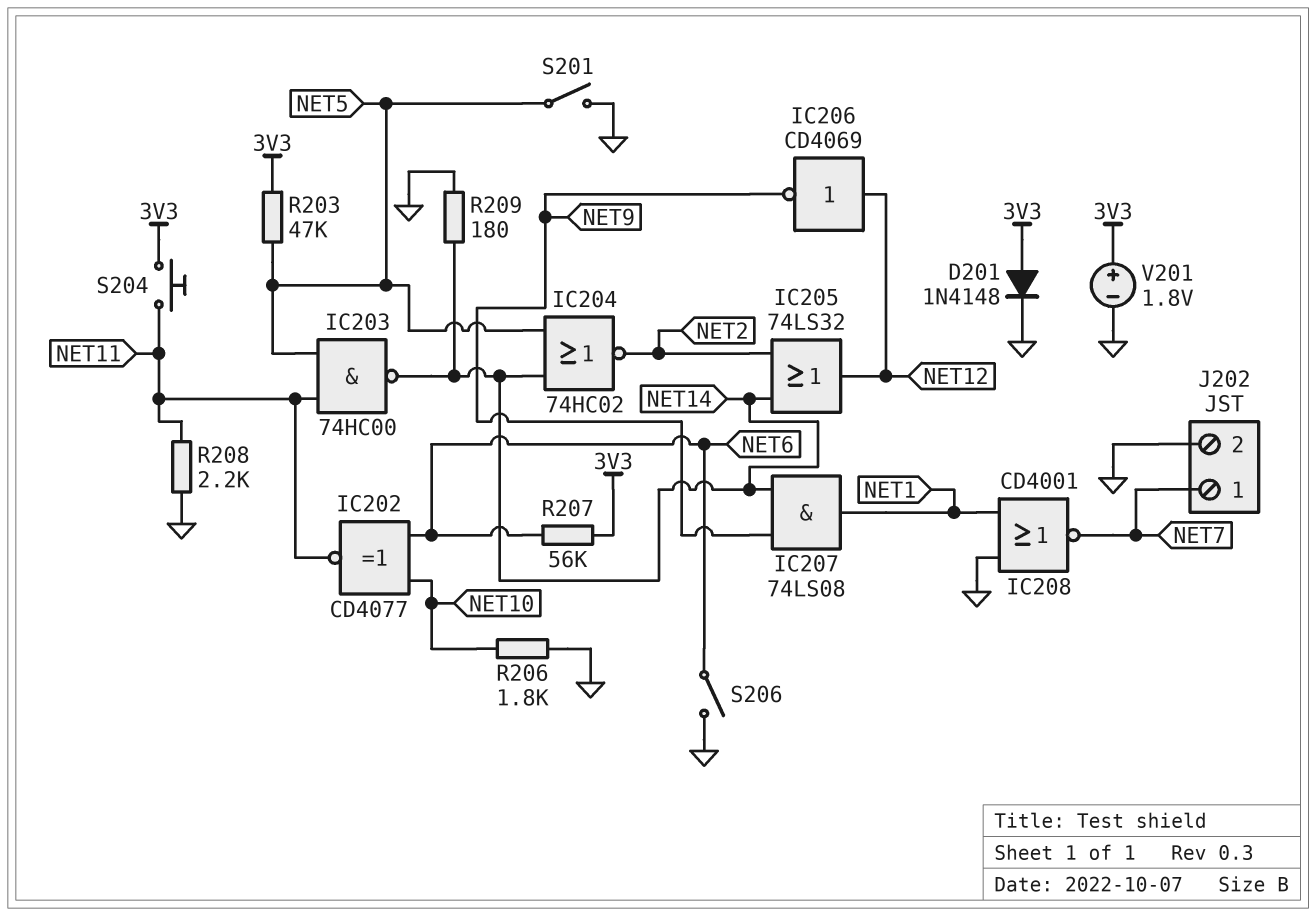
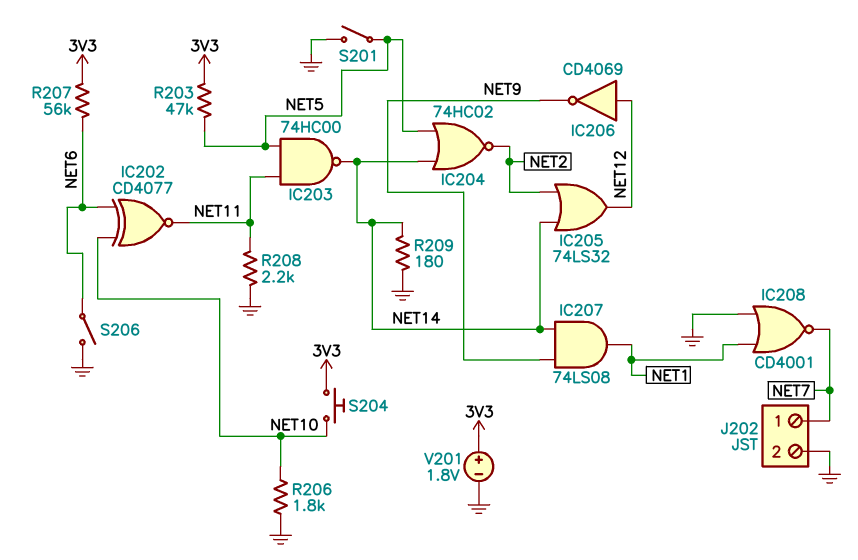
D201: diode 1N4148 (A 3V3, K GND) -> none
S204: button (3V3, NET11) -> button (3V3, NET10)

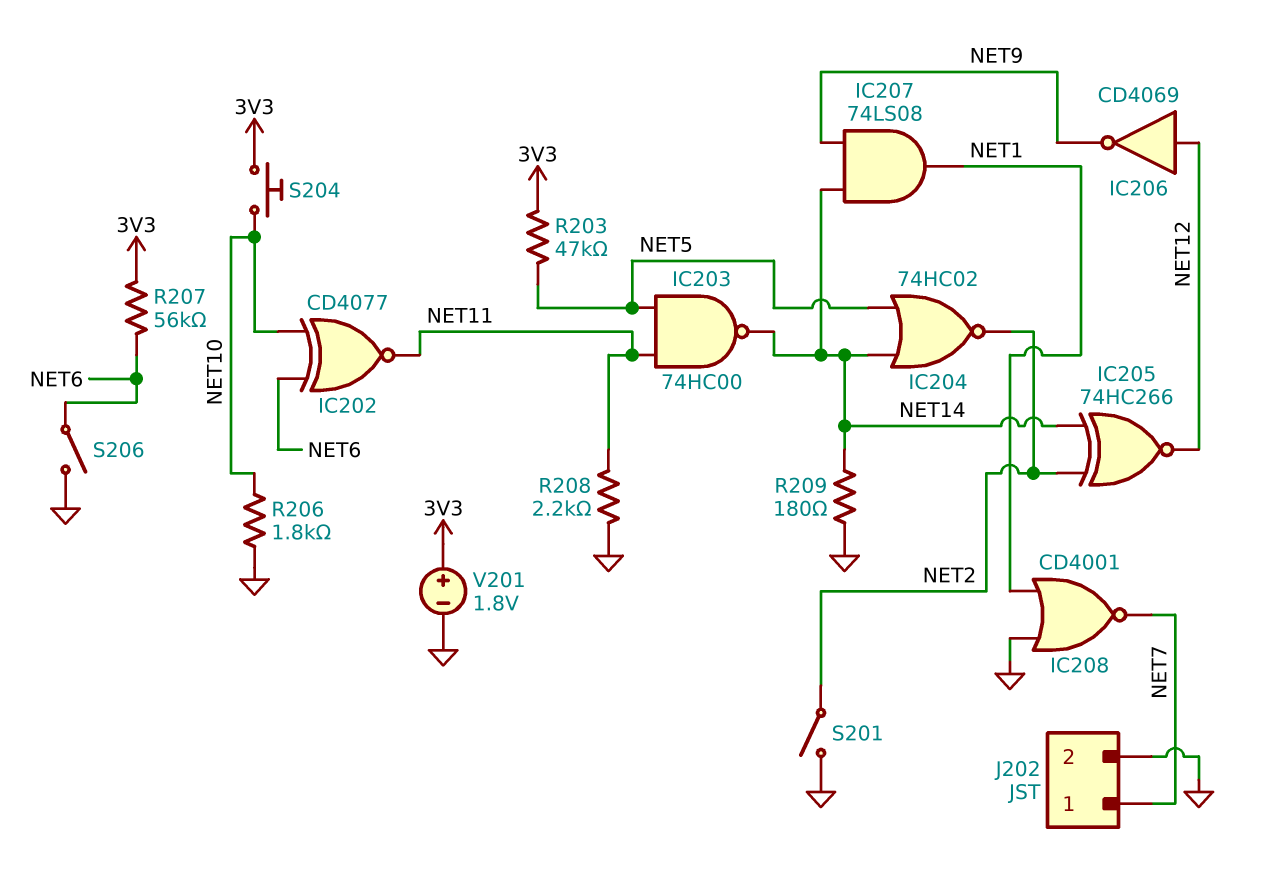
IC205: OR 74LS32 (in NET2, in NET14, out NET12) -> XNOR 74HC266 (in NET2, in NET14, out NET12)
S201: switch (GND, NET5) -> switch (GND, NET2)

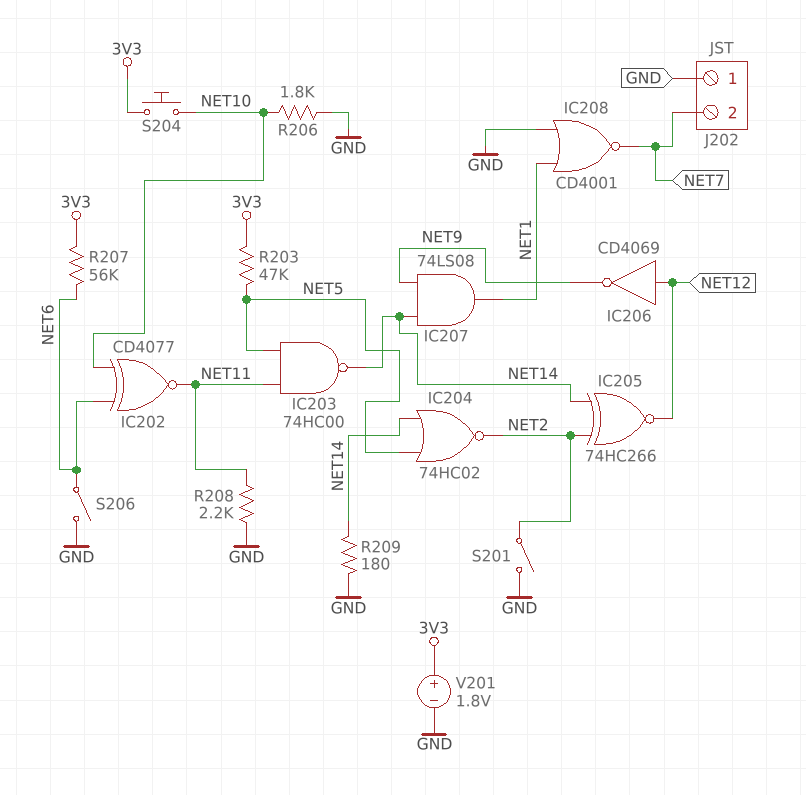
J202 pin 1: NET7 -> GND
J202 pin 2: GND -> NET7

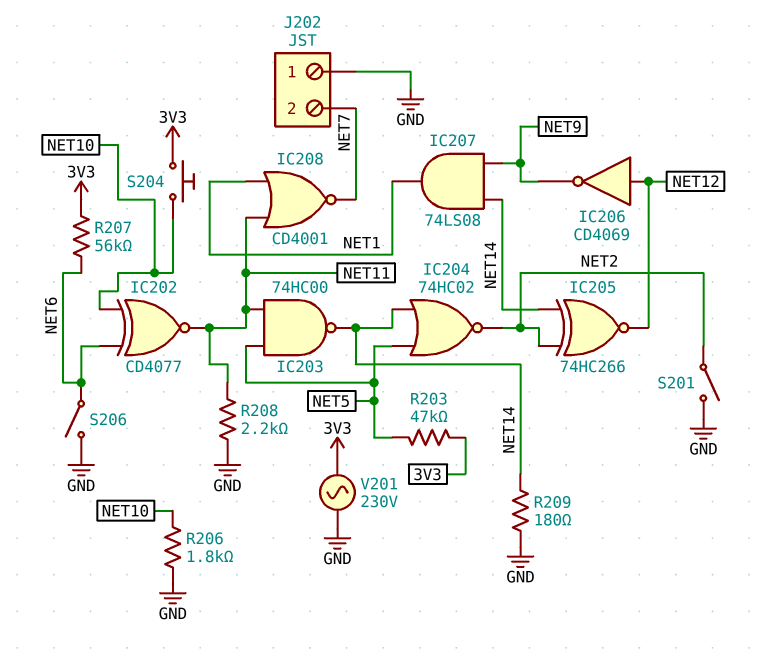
IC208: NOR CD4001 (in GND, in NET1, out NET7) -> NOR CD4001 (in NET1, in NET11, out NET7)
V201: 1.8V (plus 3V3, minus GND) -> AC 230V (3V3, GND)

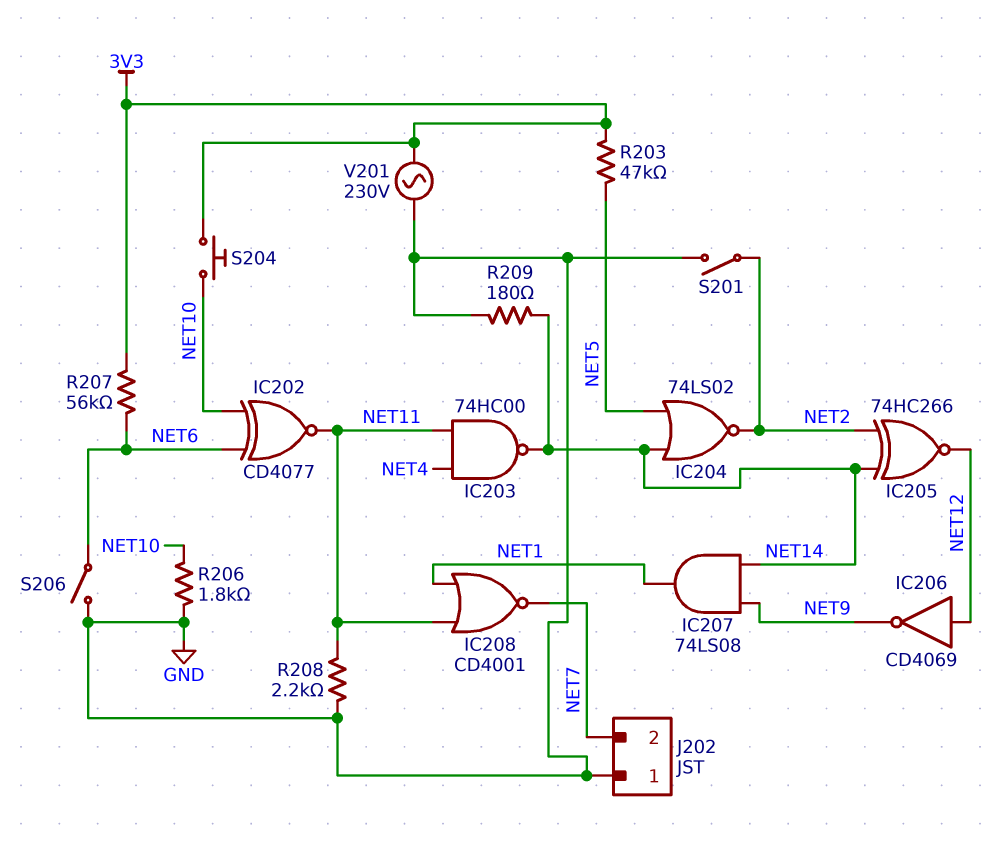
IC203: NAND 74HC00 (in NET5, in NET11, out NET14) -> NAND 74HC00 (in NET4, in NET11, out NET14)
IC204: NOR 74HC02 (in NET5, in NET14, out NET2) -> NOR 74LS02 (in NET5, in NET14, out NET2)

